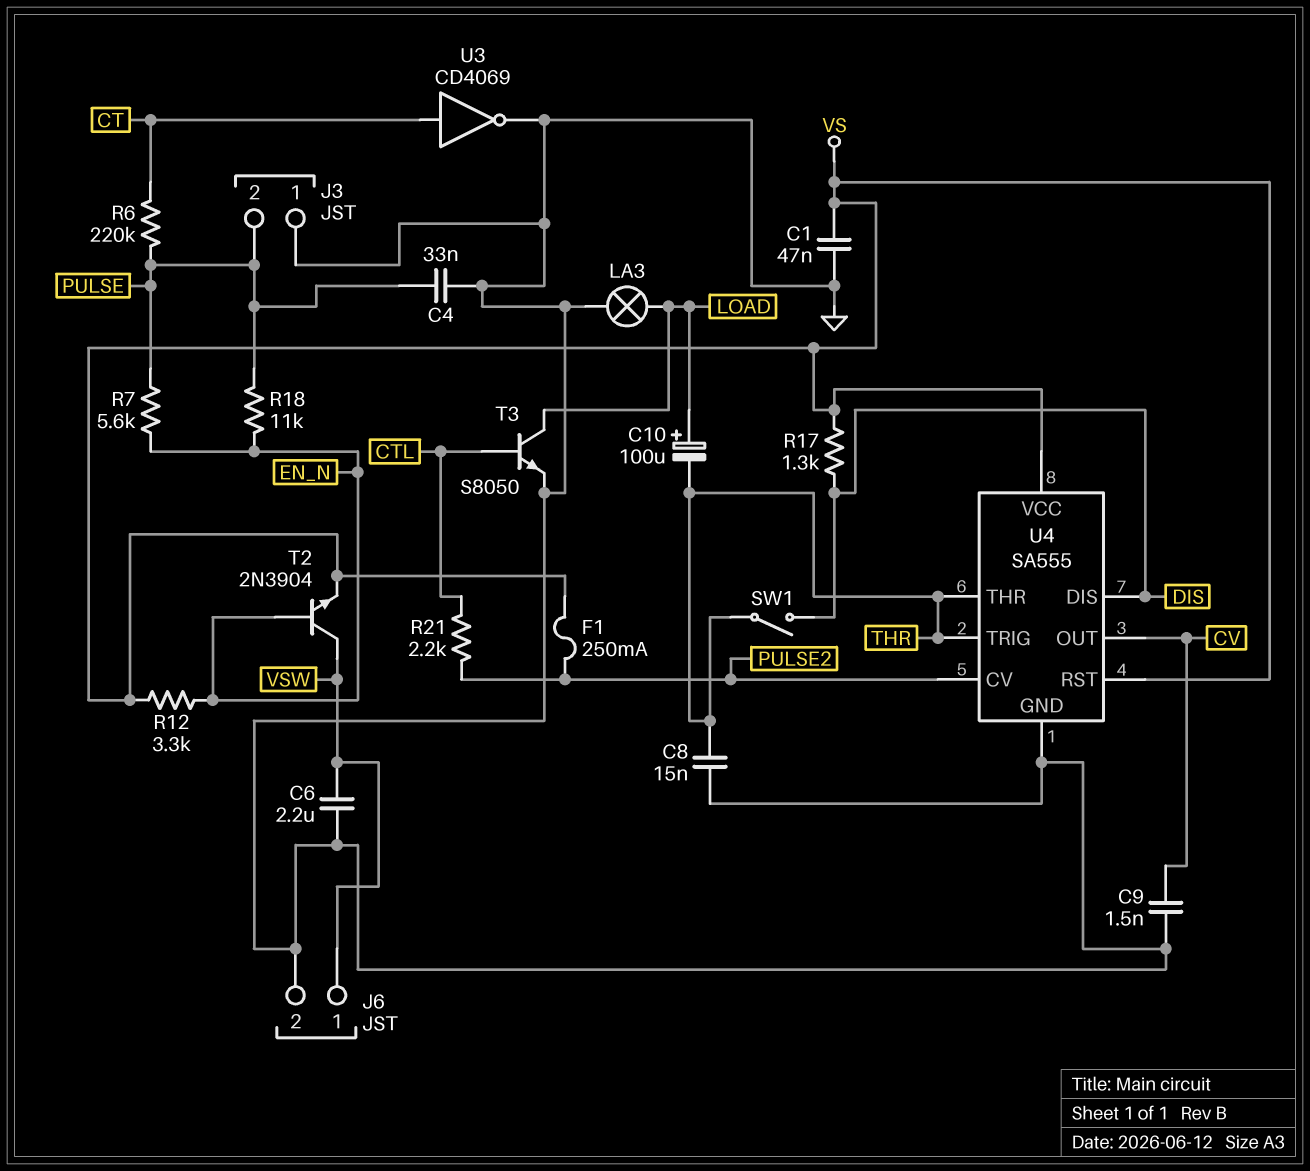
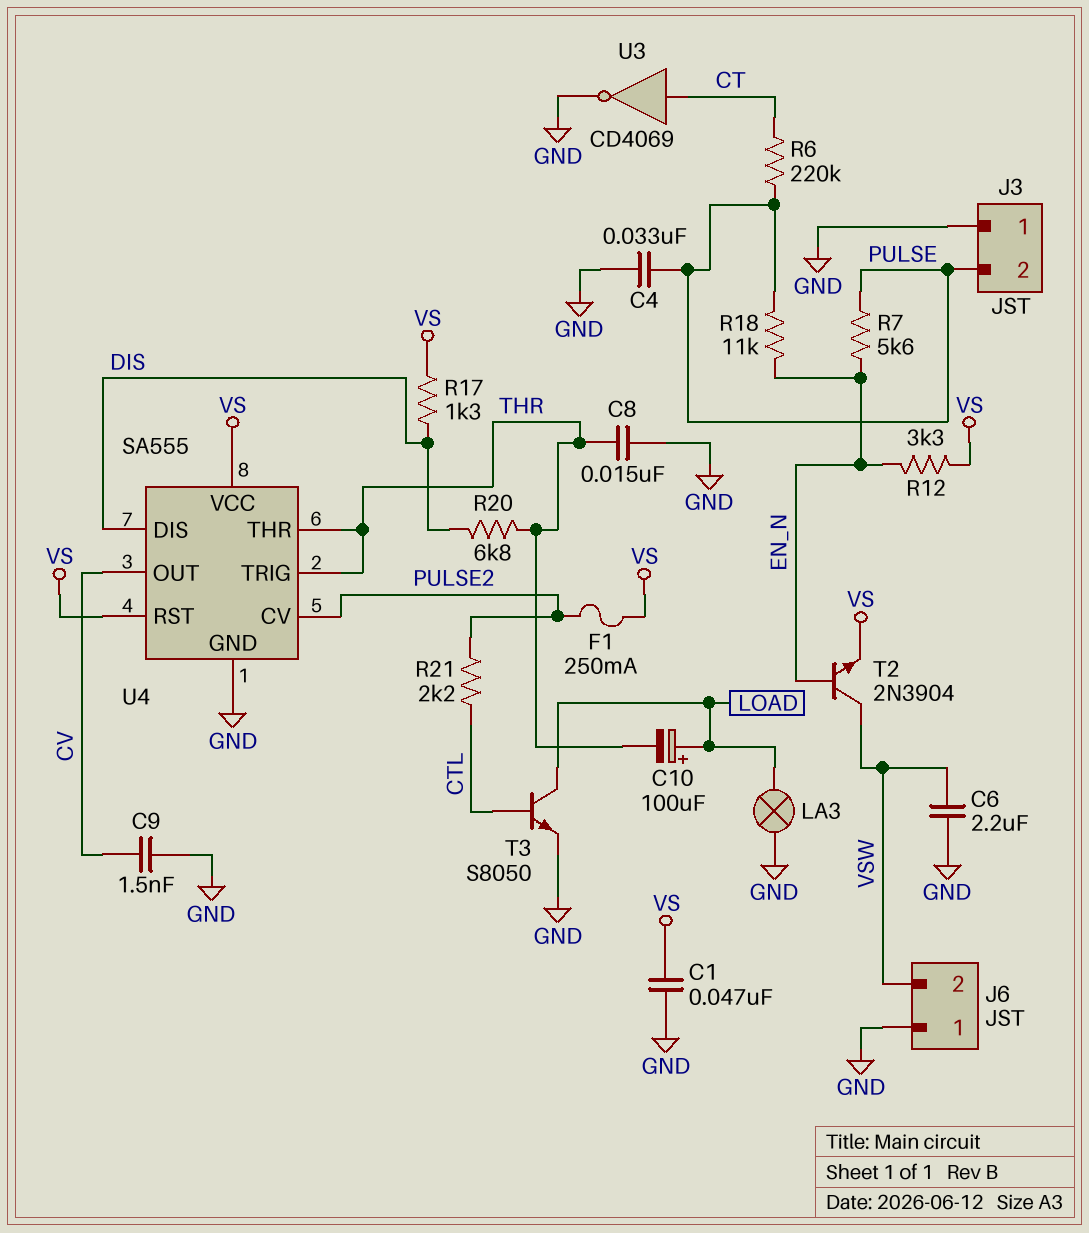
J6 pin 1: VSW -> GND
J6 pin 2: GND -> VSW
R20: none -> 6.8k (DIS, THR)
SW1: switch (DIS, THR) -> none

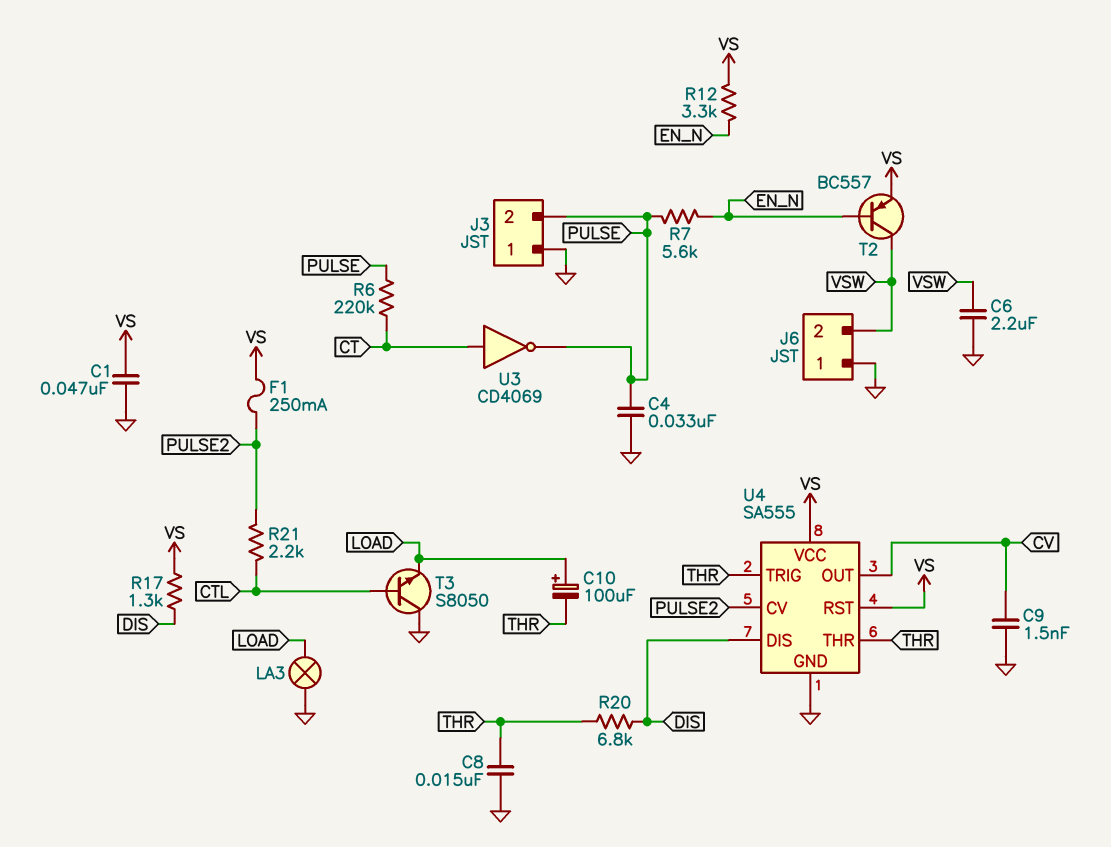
R18: 11k (EN_N, PULSE) -> none
T2: NPN 2N3904 (B EN_N, C VSW, E VS) -> PNP BC557 (B EN_N, C VSW, E VS)
T3: NPN S8050 (B CTL, C LOAD, E GND) -> NPN S8050 (B CTL, C GND, E LOAD)
U3: NOT CD4069 (in CT, out GND) -> NOT CD4069 (in CT, out PULSE)

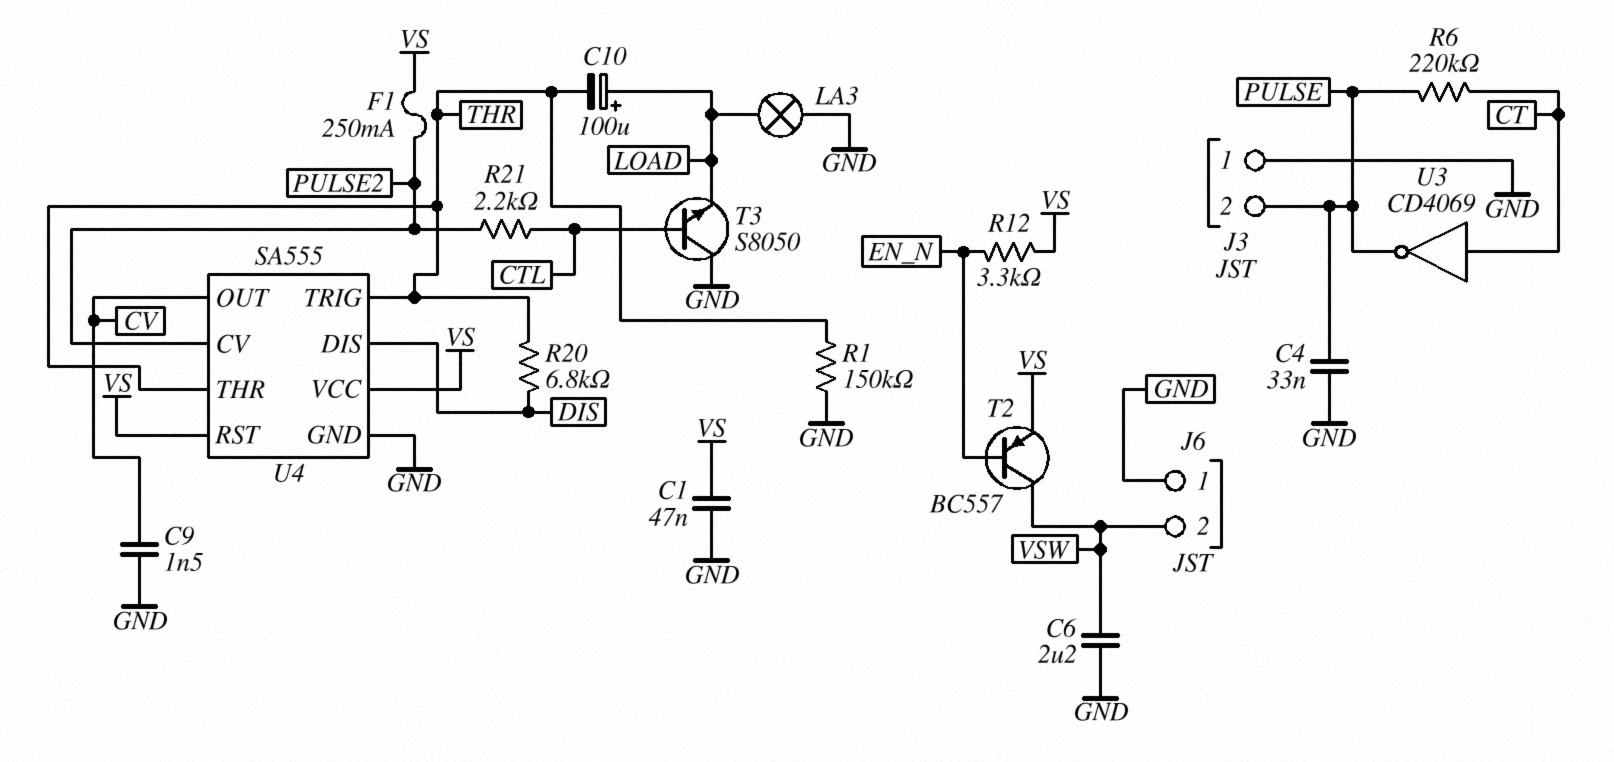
C8: 15nF (GND, THR) -> none
R1: none -> 150k (GND, THR)
R7: 5.6k (EN_N, PULSE) -> none
R17: 1.3k (DIS, VS) -> none

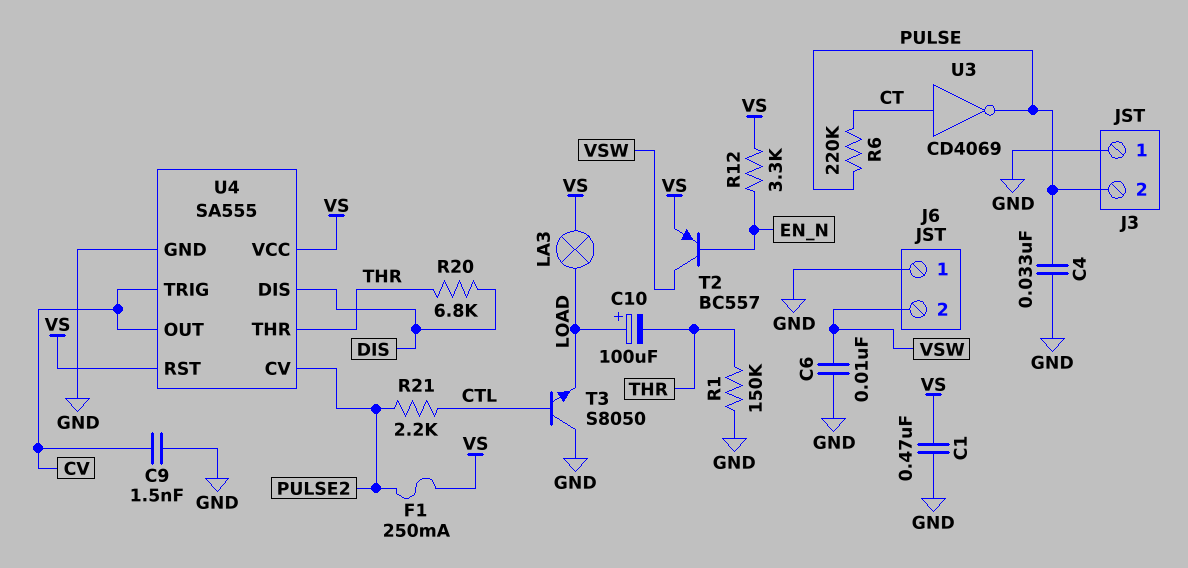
C1: 47nF (GND, VS) -> 470nF (GND, VS)
C6: 2.2uF (GND, VSW) -> 10nF (GND, VSW)
LA3: lamp (GND, LOAD) -> lamp (LOAD, VS)
U4 pin TRIG: THR -> CV

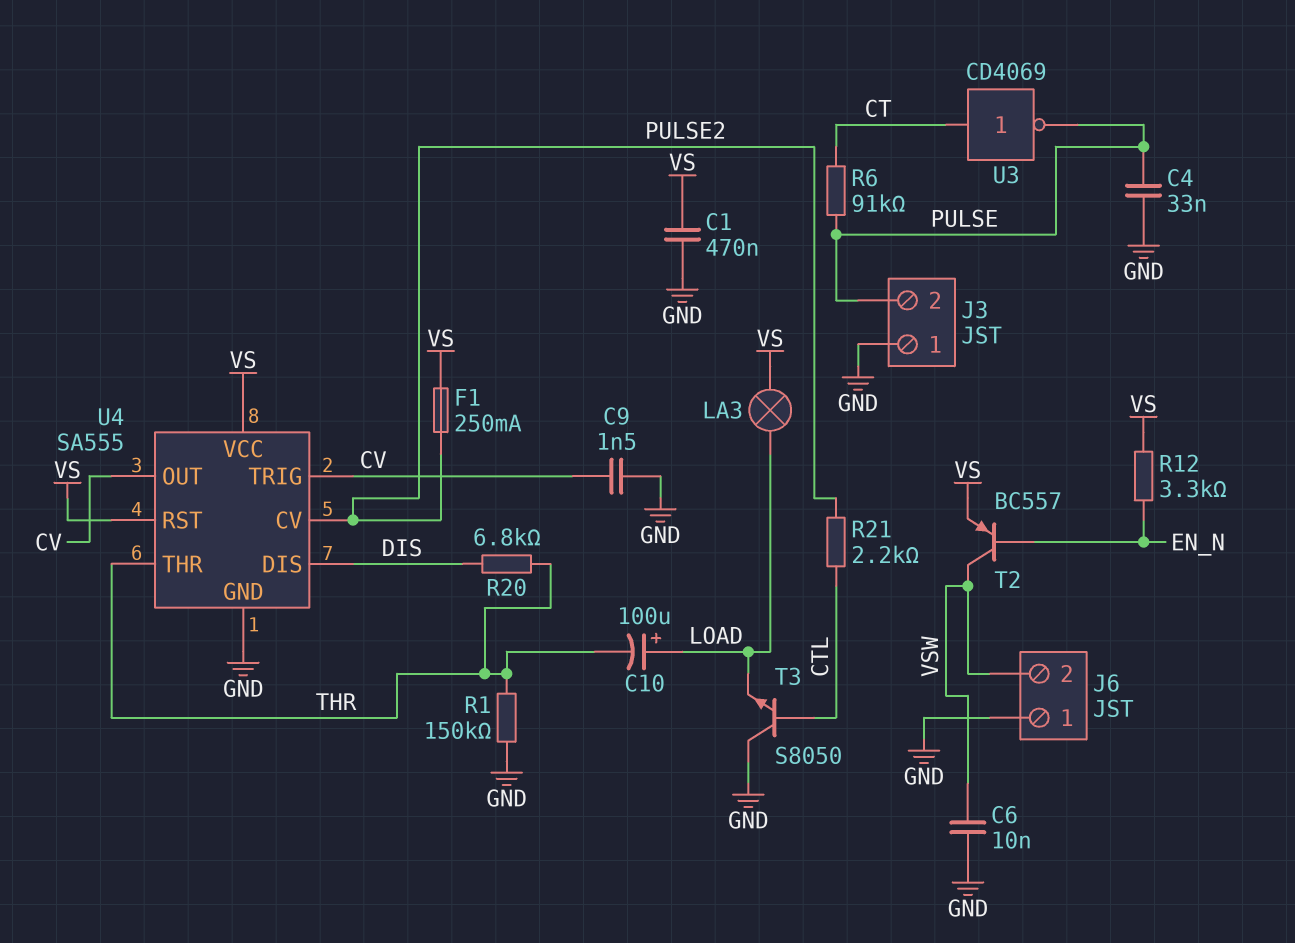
R6: 220k (CT, PULSE) -> 91k (CT, PULSE)

